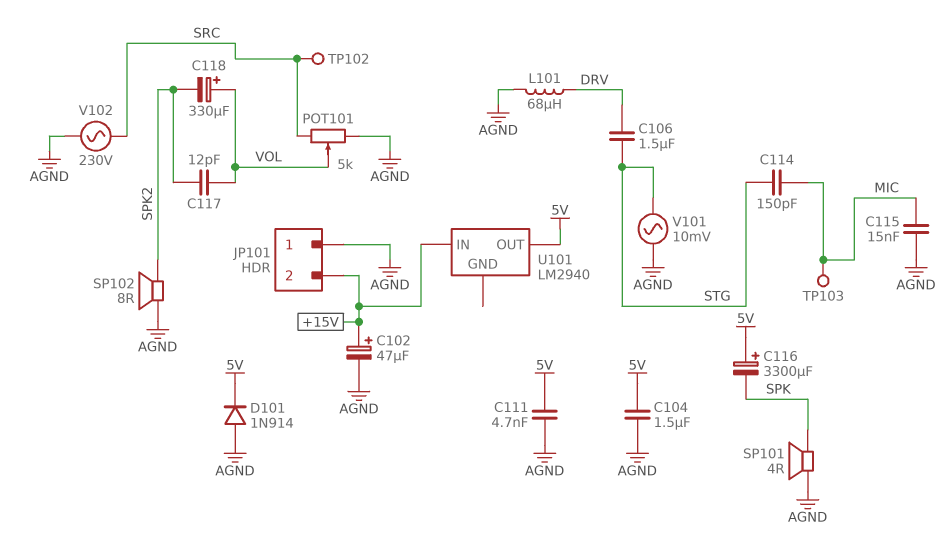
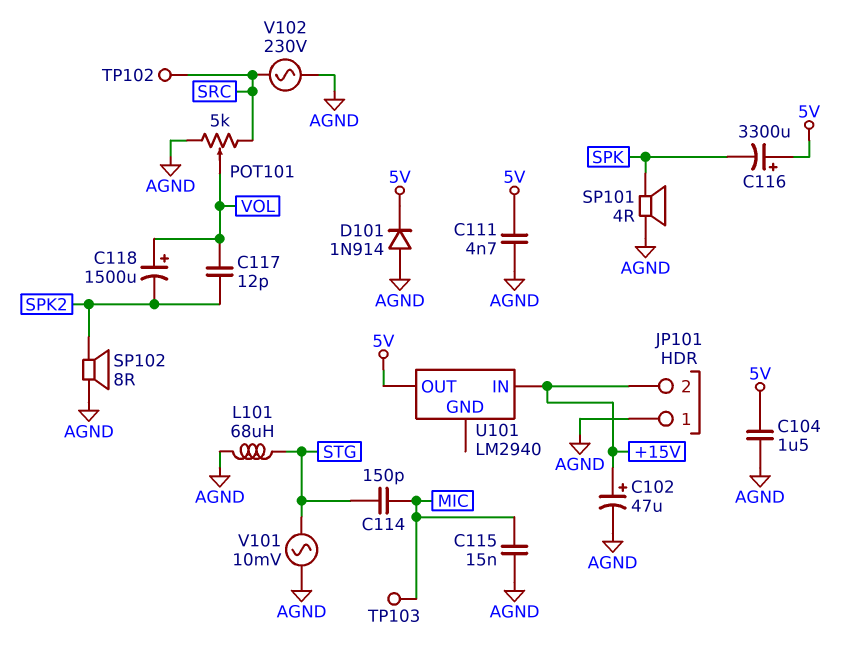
C106: 1.5uF (DRV, STG) -> none
C118: 330uF (plus VOL, minus SPK2) -> 1500uF (plus VOL, minus SPK2)
L101: 68uH (AGND, DRV) -> 68uH (AGND, STG)

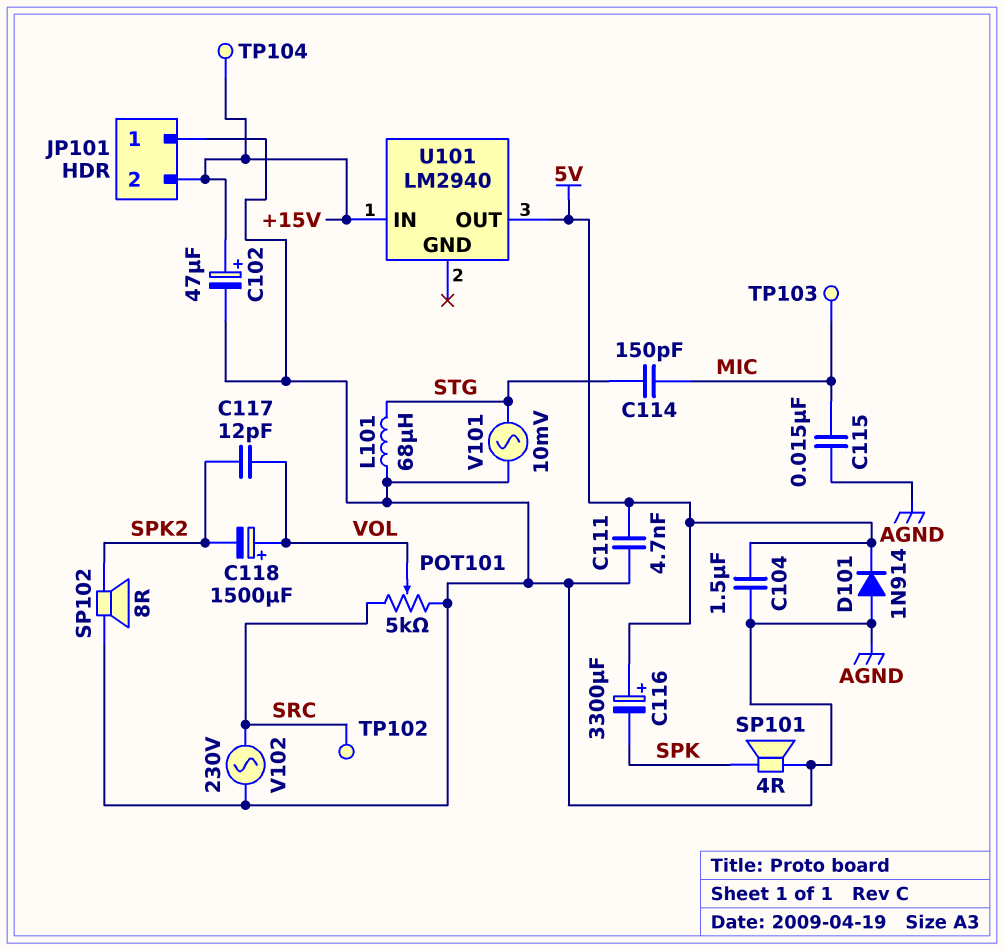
TP104: none -> test point (+15V)

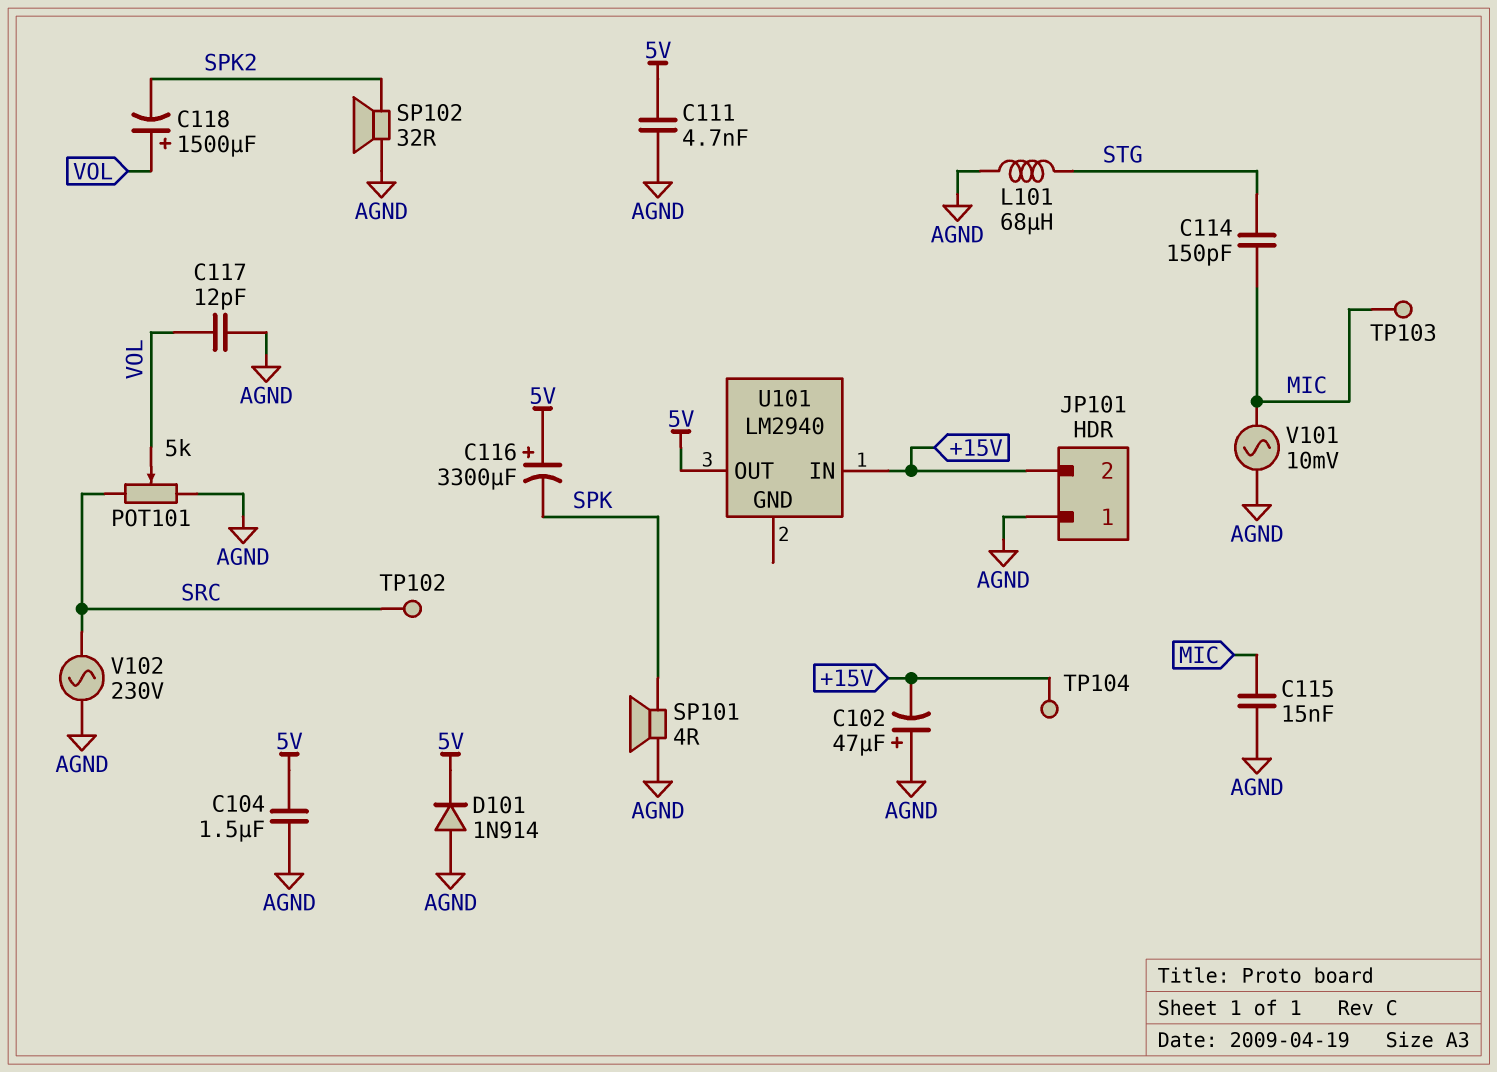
C102: 47uF (plus +15V, minus AGND) -> 47uF (plus AGND, minus +15V)
C117: 12pF (SPK2, VOL) -> 12pF (AGND, VOL)
SP102: speaker 8R (AGND, SPK2) -> speaker 32R (AGND, SPK2)
V101: AC 10mV (AGND, STG) -> AC 10mV (AGND, MIC)

